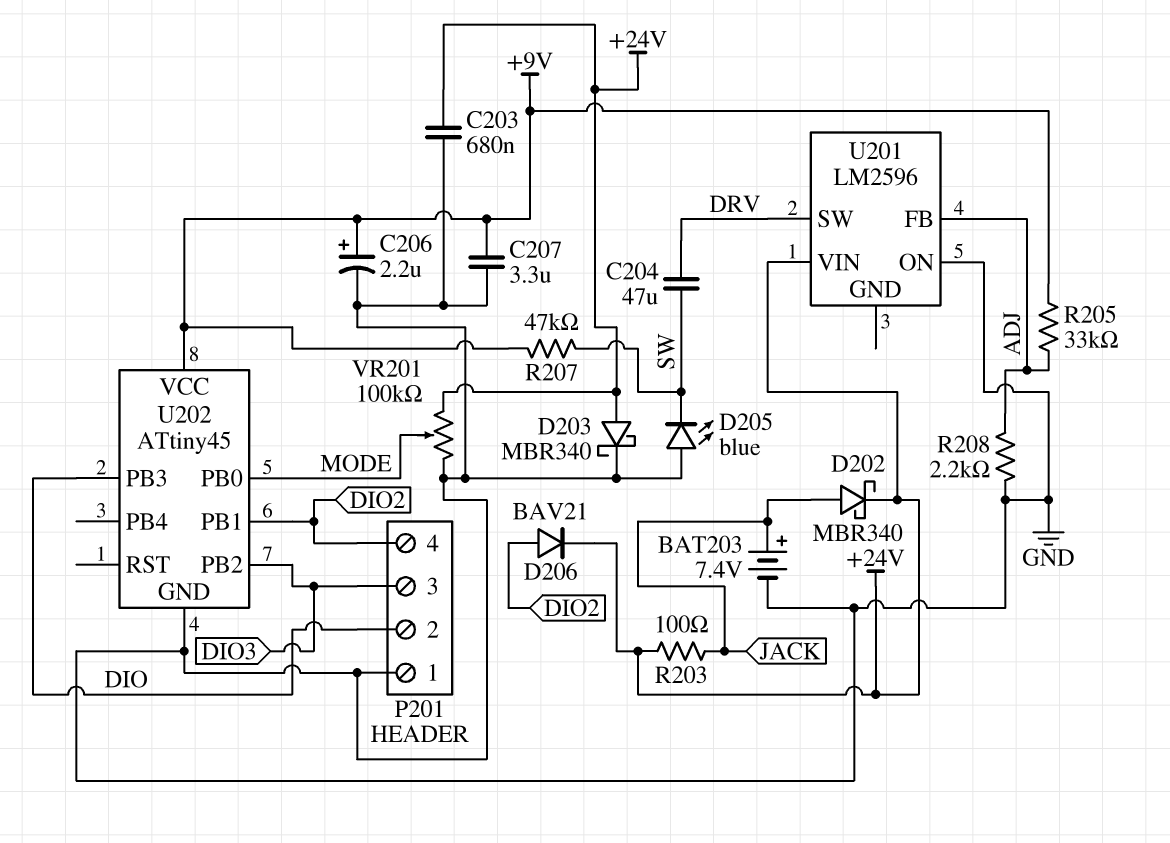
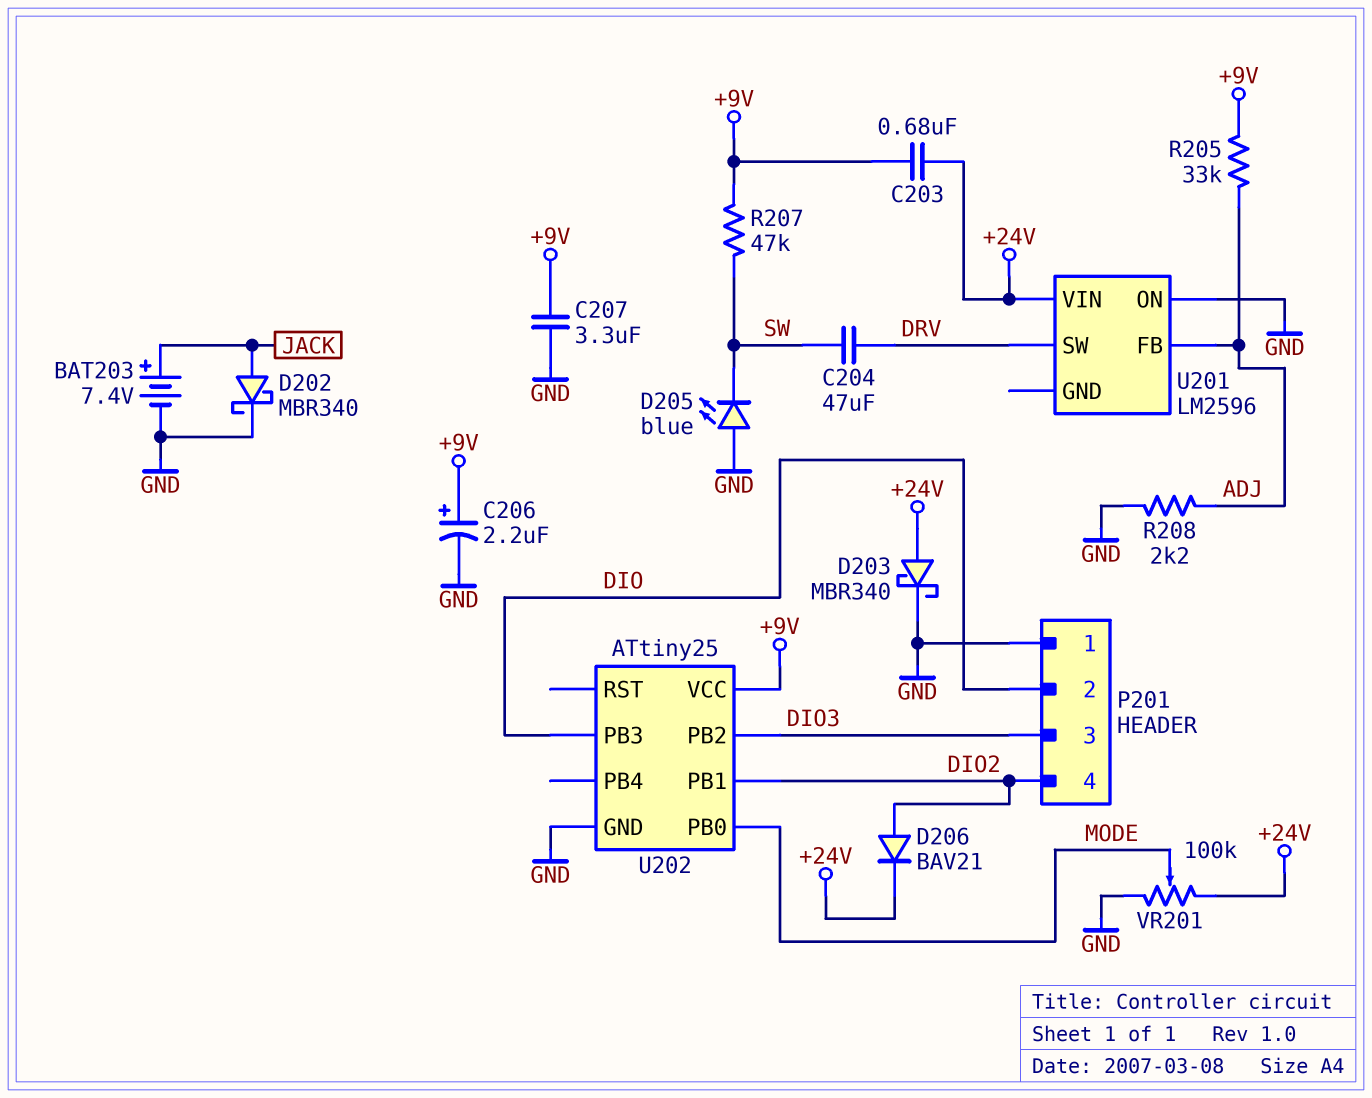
C203: 680nF (+24V, GND) -> 680nF (+9V, +24V)
D202: schottky MBR340 (A JACK, K +24V) -> schottky MBR340 (A JACK, K GND)
R203: 100 (+24V, JACK) -> none
U202: ATtiny45 -> ATtiny25

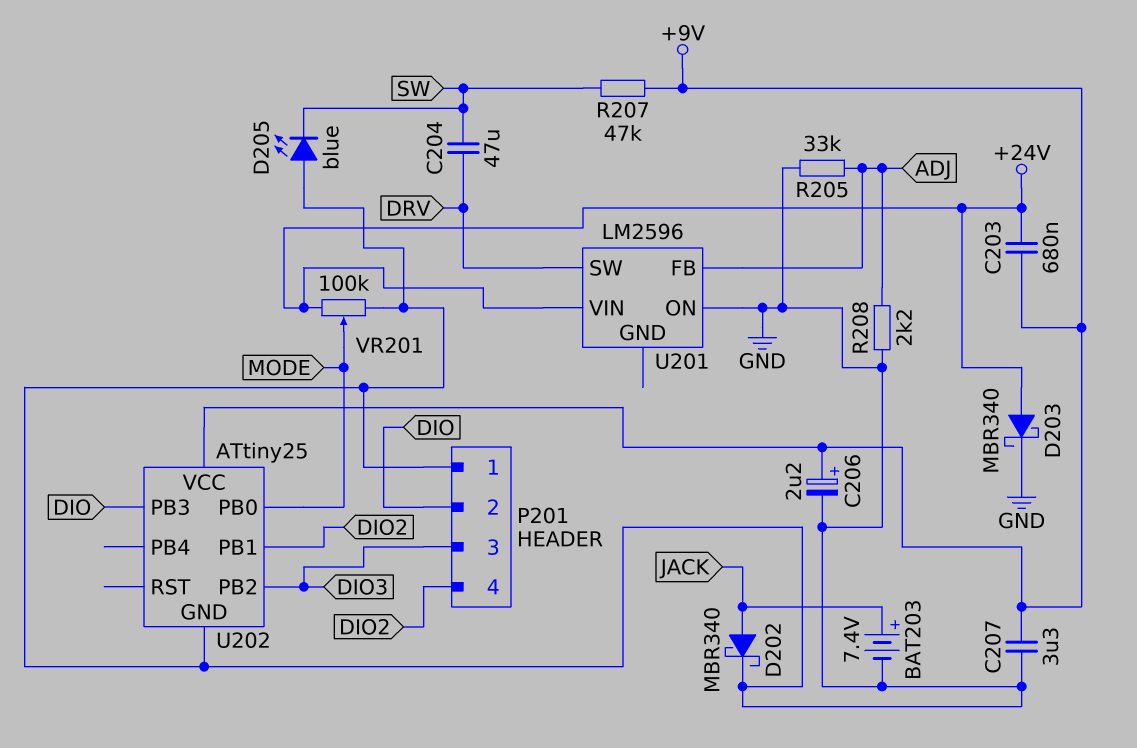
D206: diode BAV21 (A DIO2, K +24V) -> none
R205: 33k (+9V, ADJ) -> 33k (ADJ, GND)

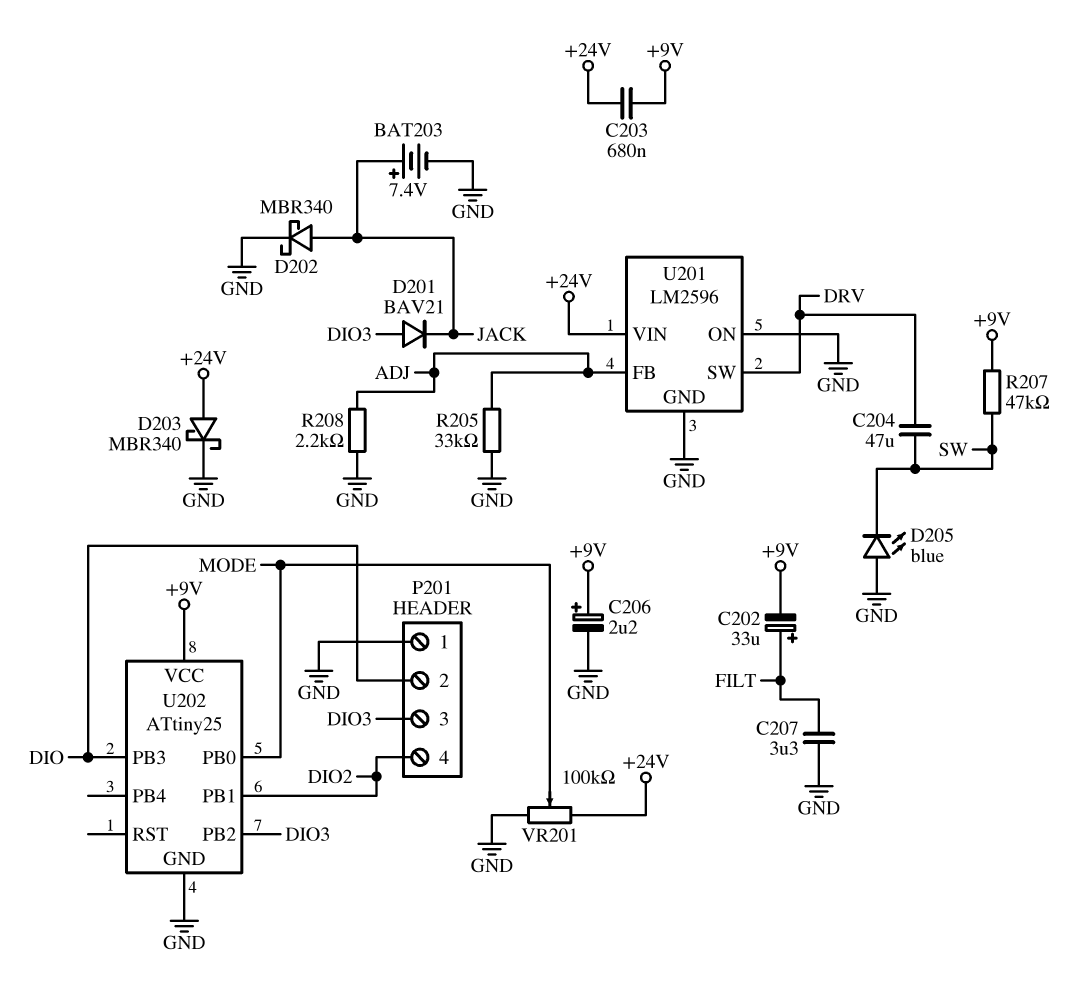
C202: none -> 33uF (plus FILT, minus +9V)
C207: 3.3uF (+9V, GND) -> 3.3uF (FILT, GND)
D201: none -> diode BAV21 (A DIO3, K JACK)
U201 pin GND: none -> GND

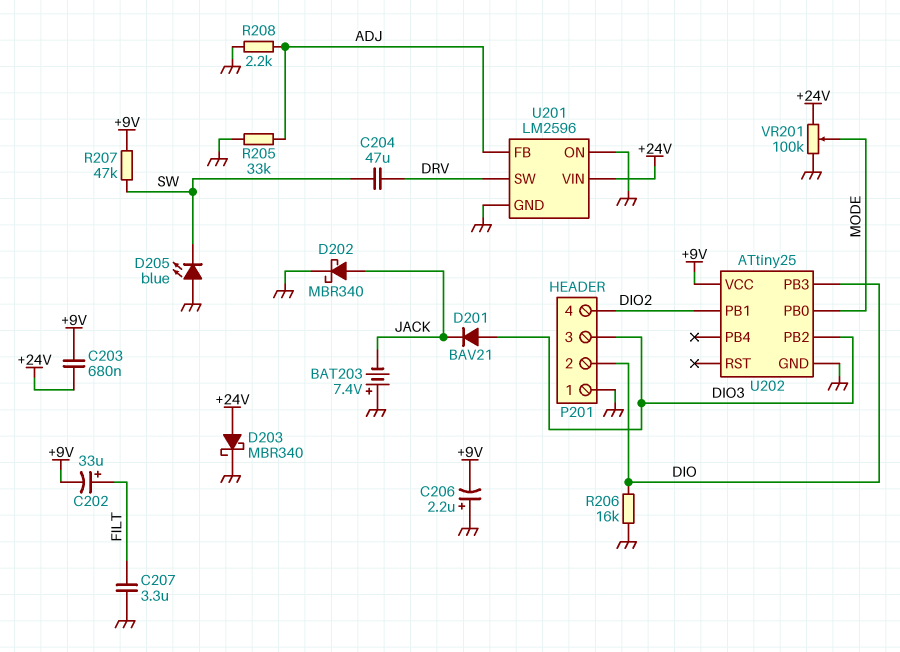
BAT203: 7.4V (plus JACK, minus GND) -> 7.4V (plus GND, minus JACK)
C206: 2.2uF (plus +9V, minus GND) -> 2.2uF (plus GND, minus +9V)
R206: none -> 16k (DIO, GND)

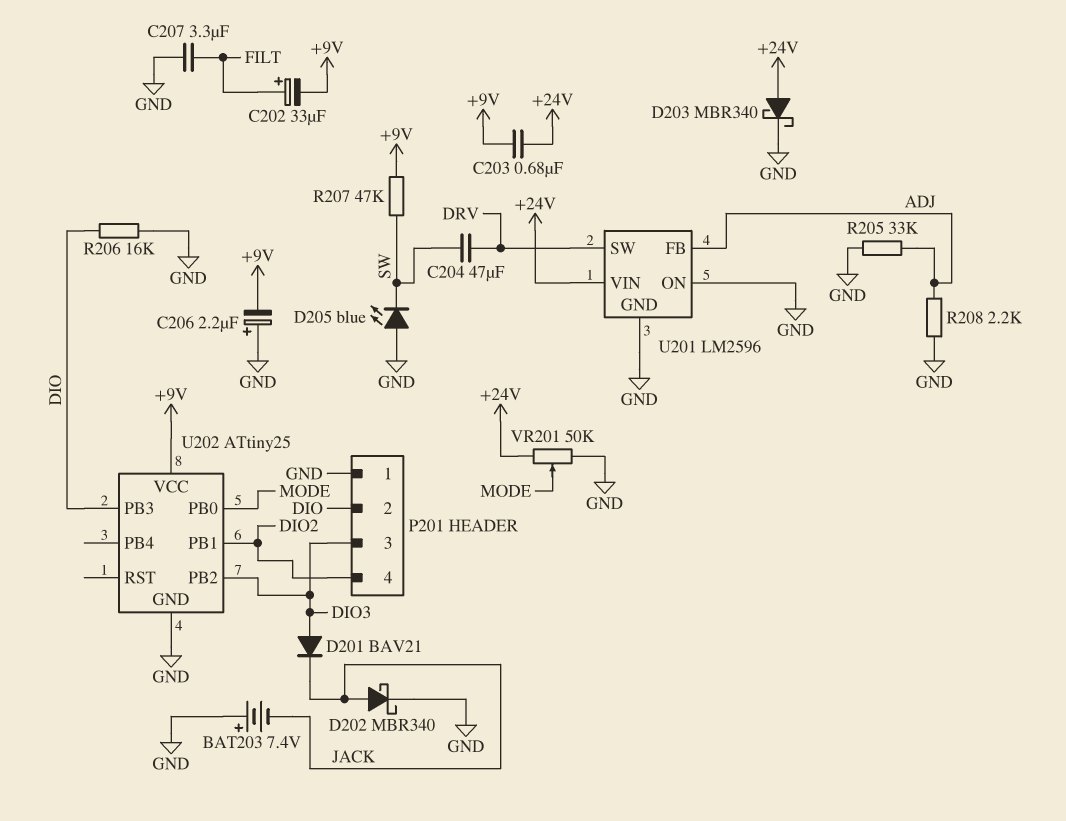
VR201: 100k (+24V, GND, wiper MODE) -> 50k (+24V, GND, wiper MODE)

